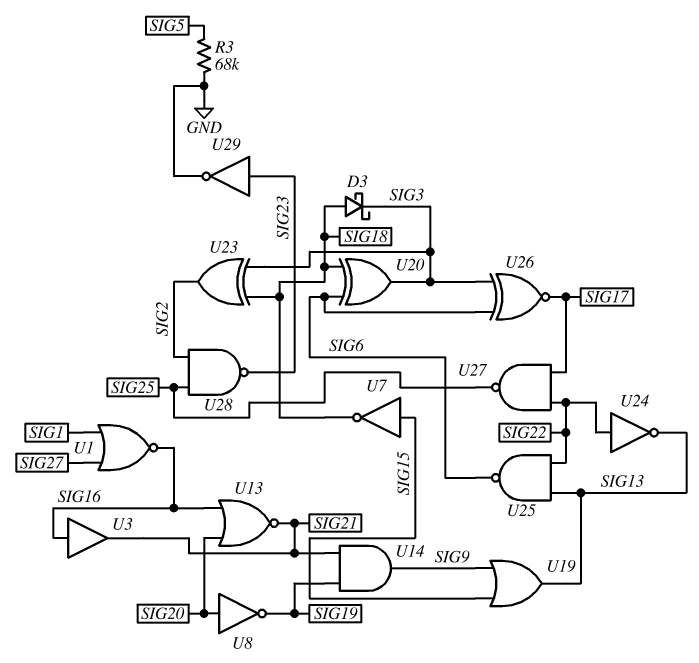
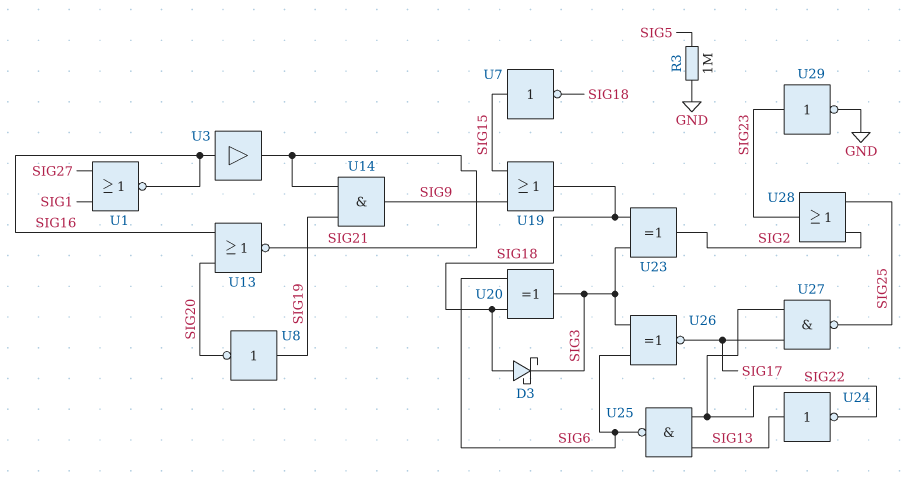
R3: 68k (GND, SIG5) -> 1M (GND, SIG5)
U8: NOT (in SIG20, out SIG19) -> NOT (in SIG19, out SIG20)
U19: OR (in SIG9, in SIG15, out SIG13) -> OR (in SIG9, in SIG15, out SIG18)
U24: NOT (in SIG22, out SIG13) -> NOT (in SIG13, out SIG22)
U28: NAND (in SIG2, in SIG25, out SIG23) -> OR (in SIG2, in SIG25, out SIG23)

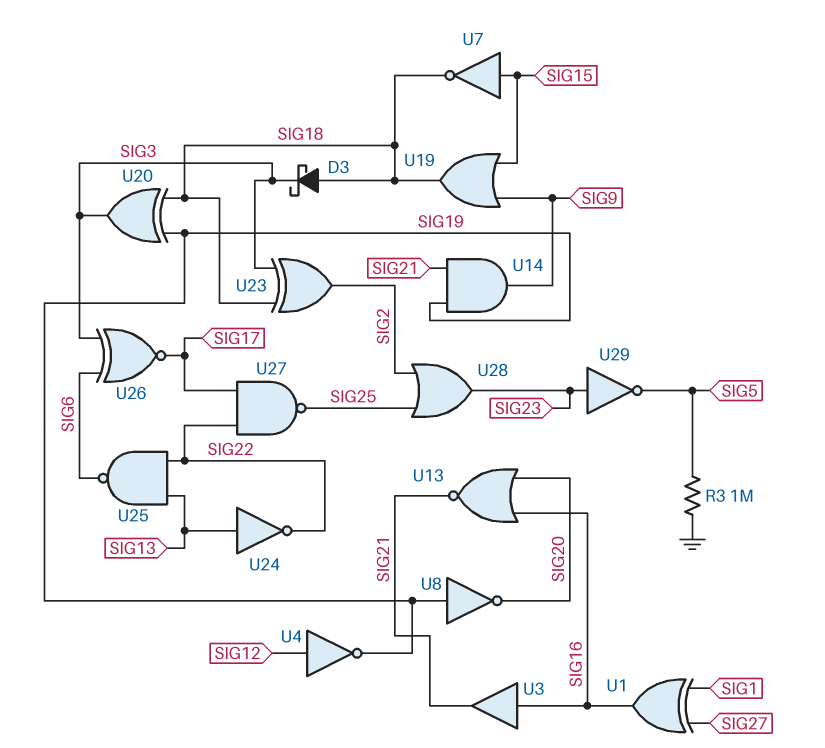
U1: NOR (in SIG1, in SIG27, out SIG16) -> XOR (in SIG1, in SIG27, out SIG16)
U4: none -> NOT (in SIG12, out SIG19)
U20: XOR (in SIG6, in SIG18, out SIG3) -> XOR (in SIG18, in SIG19, out SIG3)
U29: NOT (in SIG23, out GND) -> NOT (in SIG23, out SIG5)

